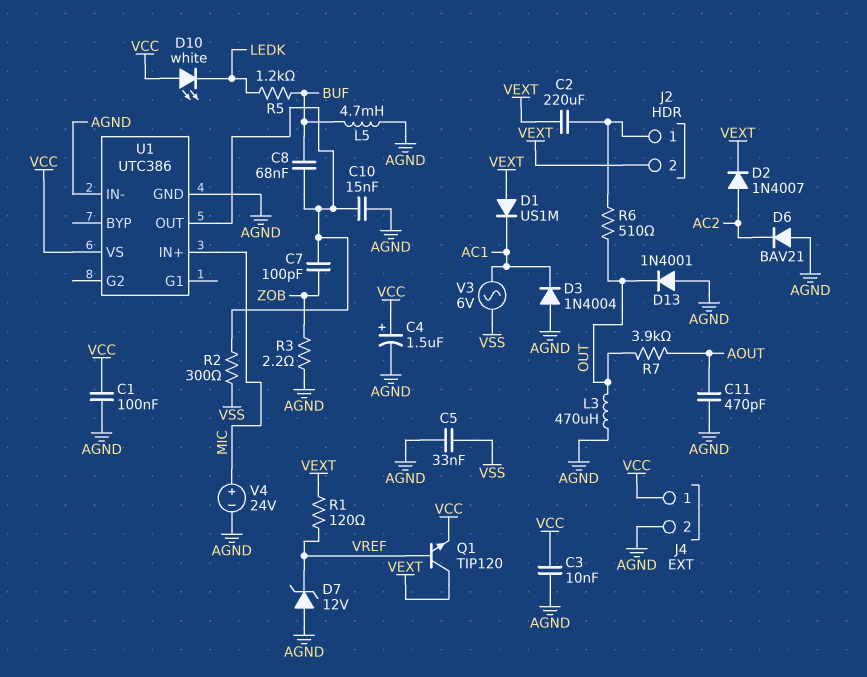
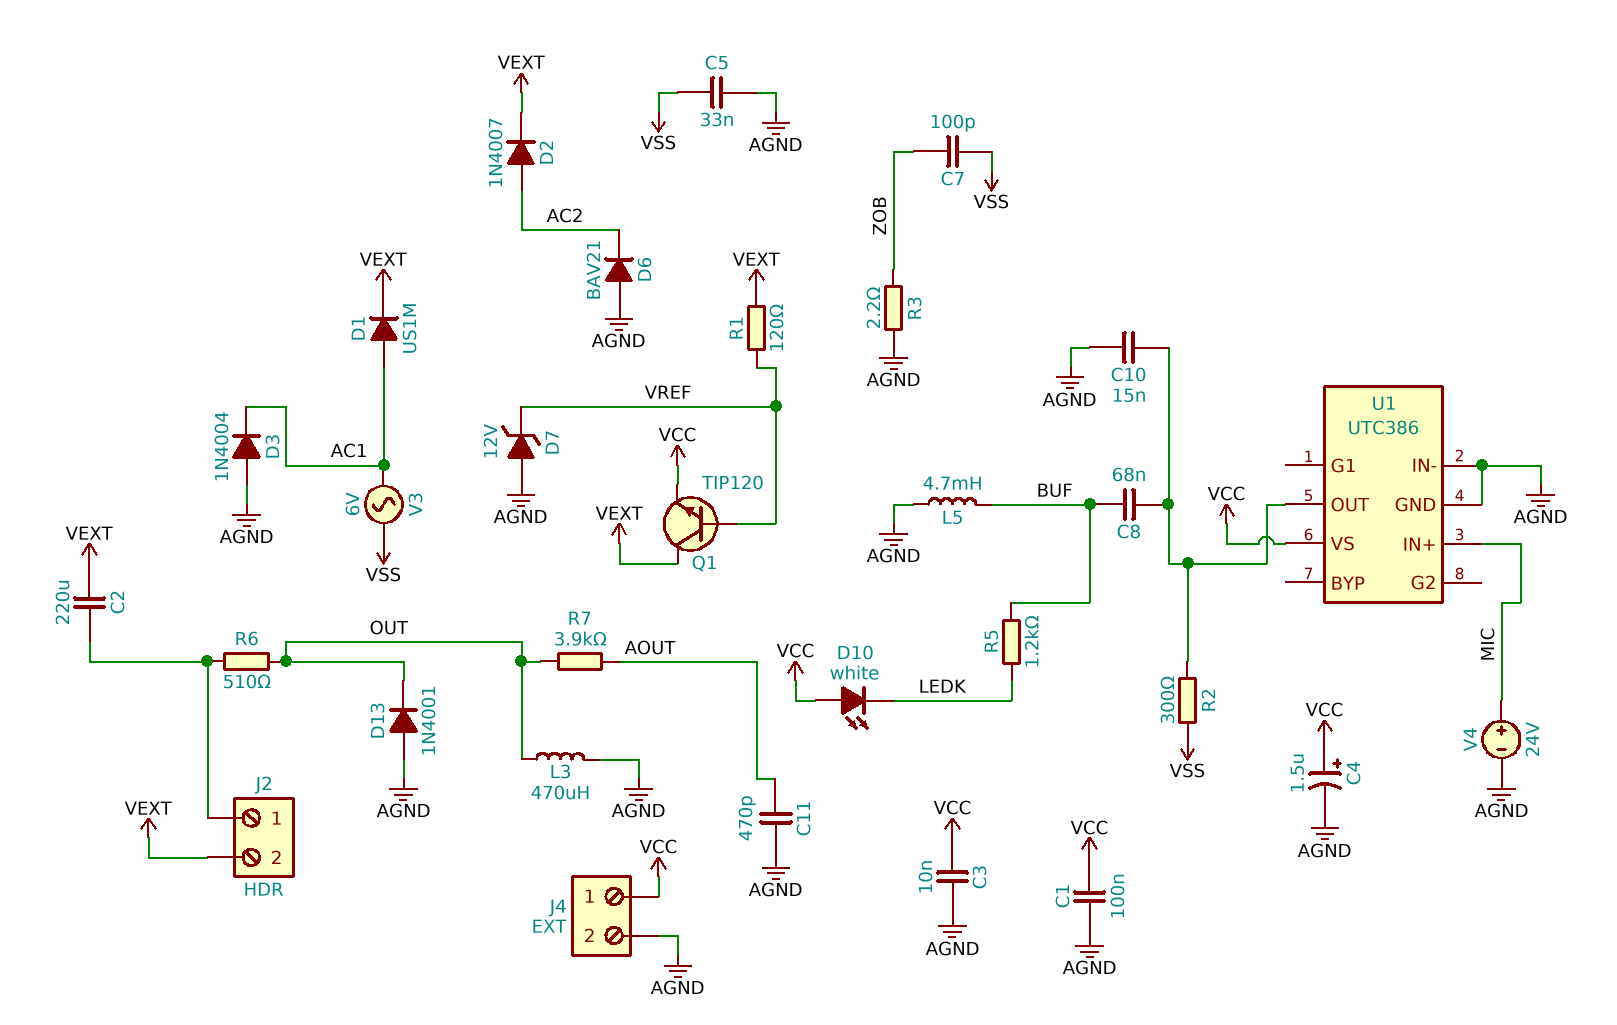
C7: 100pF (U1/OUT, ZOB) -> 100pF (VSS, ZOB)
D1: diode US1M (A VEXT, K AC1) -> diode US1M (A AC1, K VEXT)

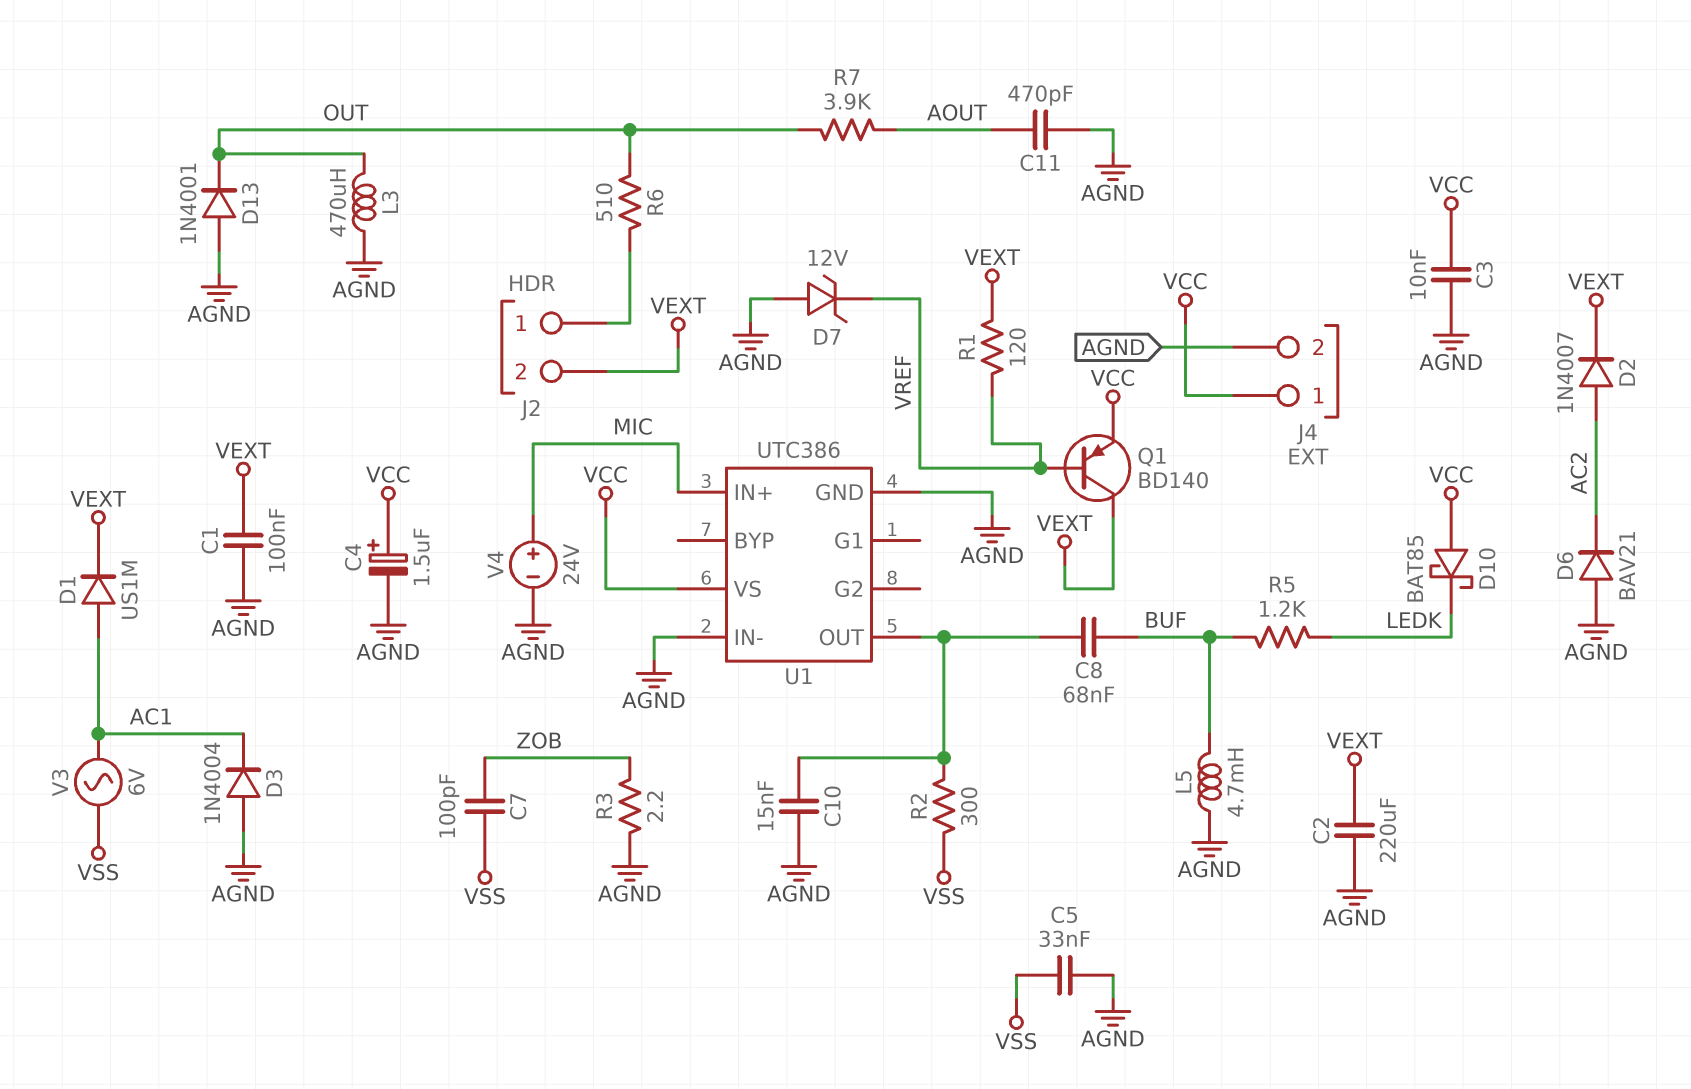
C1: 100nF (AGND, VCC) -> 100nF (AGND, VEXT)
C2: 220uF (J2/1, VEXT) -> 220uF (AGND, VEXT)
D10: LED white (A VCC, K LEDK) -> schottky BAT85 (A VCC, K LEDK)
Q1: NPN TIP120 (B VREF, C VEXT, E VCC) -> PNP BD140 (B VREF, C VEXT, E VCC)

